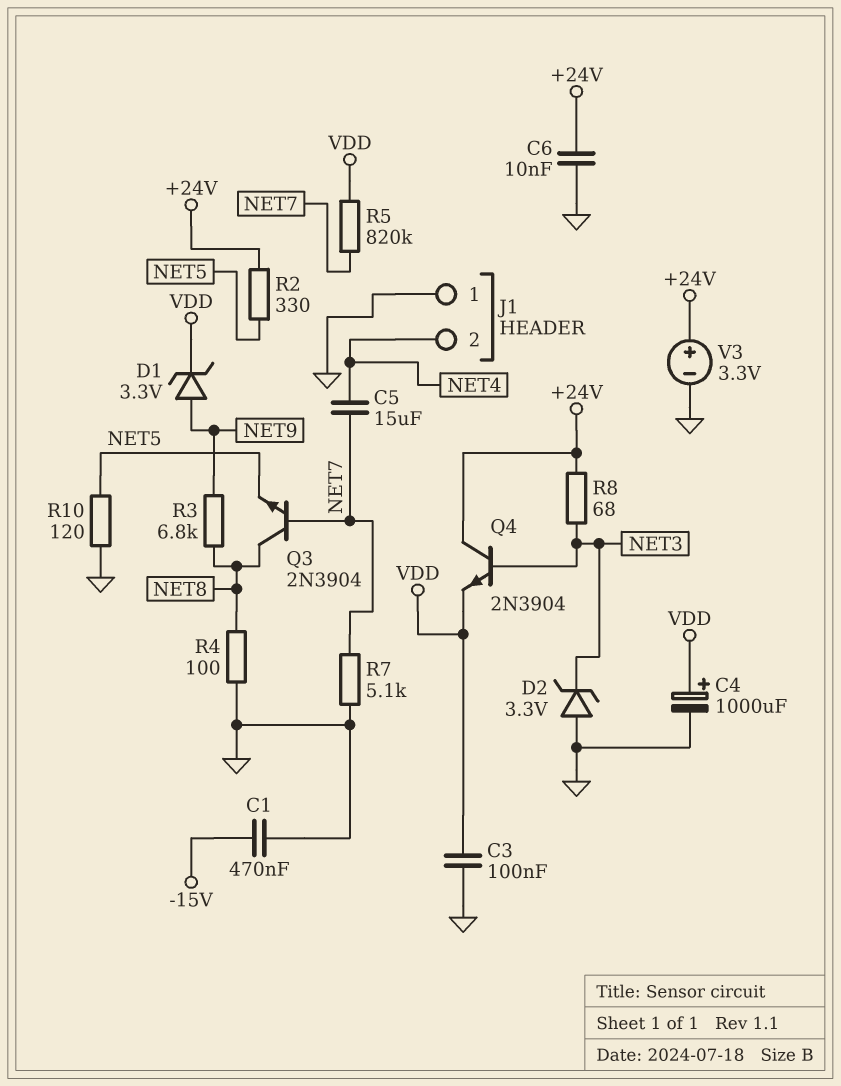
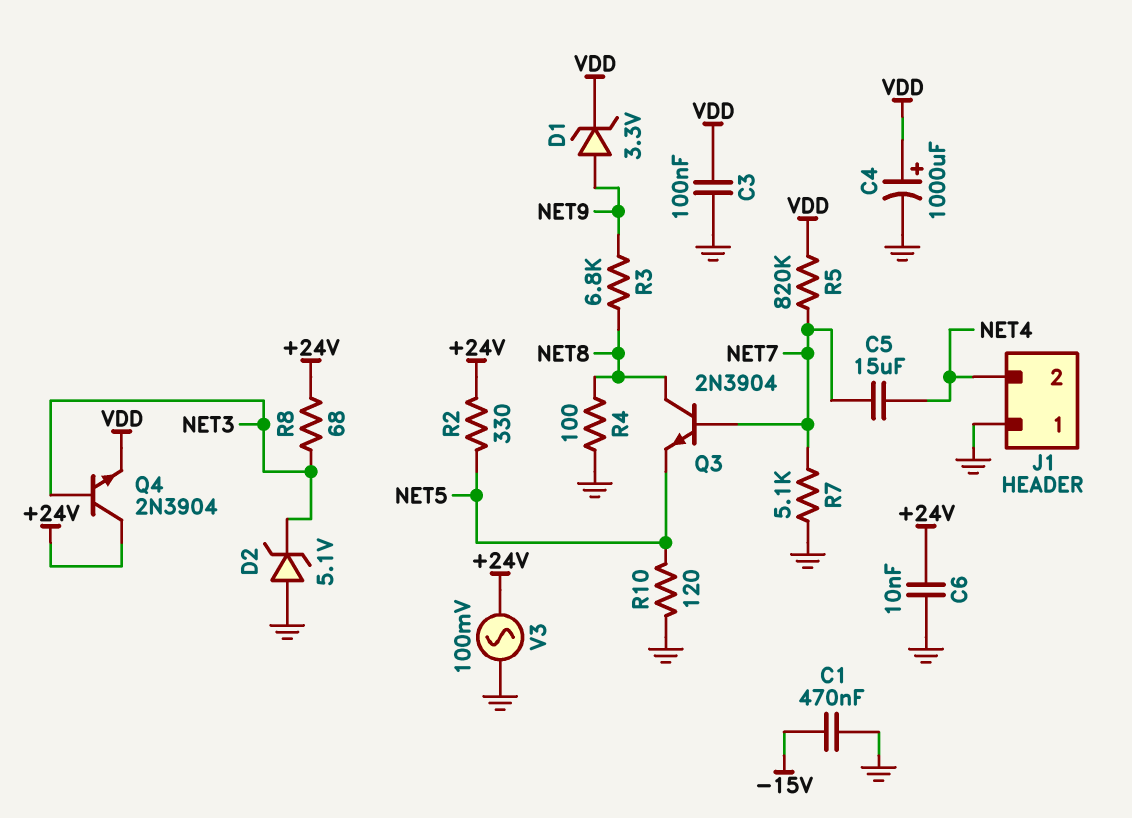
D2: zener 3.3V (A GND, K NET3) -> zener 5.1V (A GND, K NET3)
V3: 3.3V (plus +24V, minus GND) -> AC 100mV (+24V, GND)

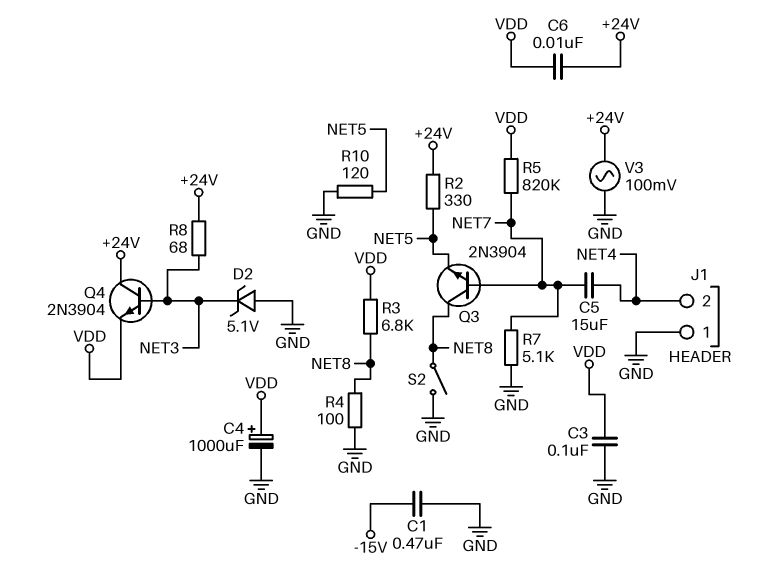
C6: 10nF (+24V, GND) -> 10nF (+24V, VDD)
D1: zener 3.3V (A NET9, K VDD) -> none
R3: 6.8k (NET8, NET9) -> 6.8k (NET8, VDD)
S2: none -> switch (GND, NET8)

